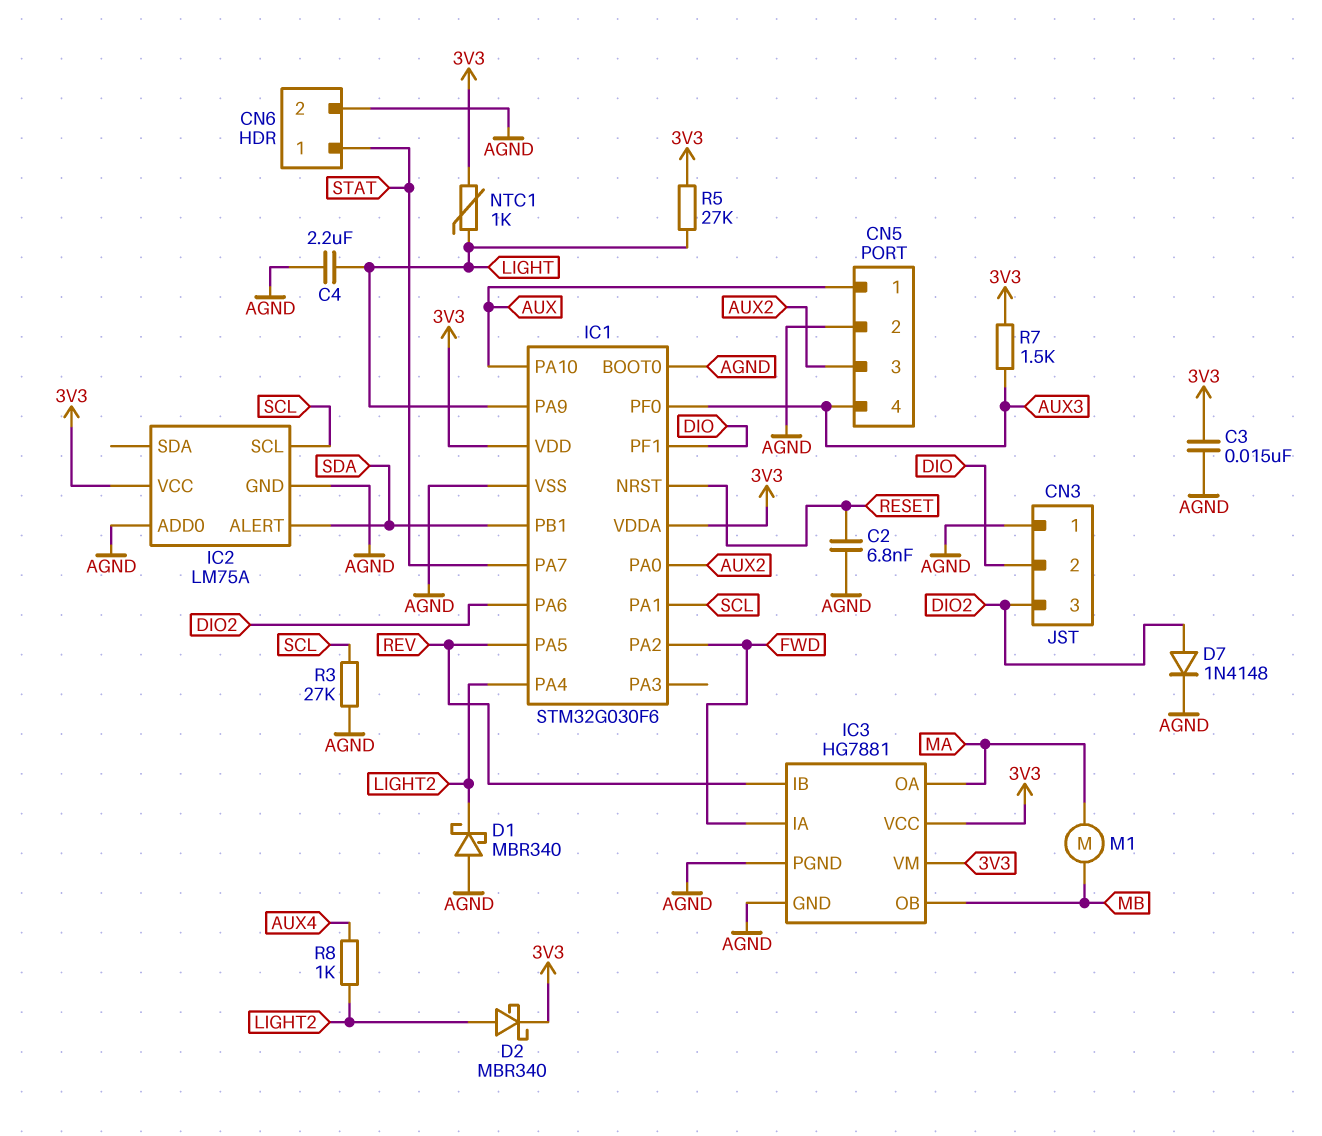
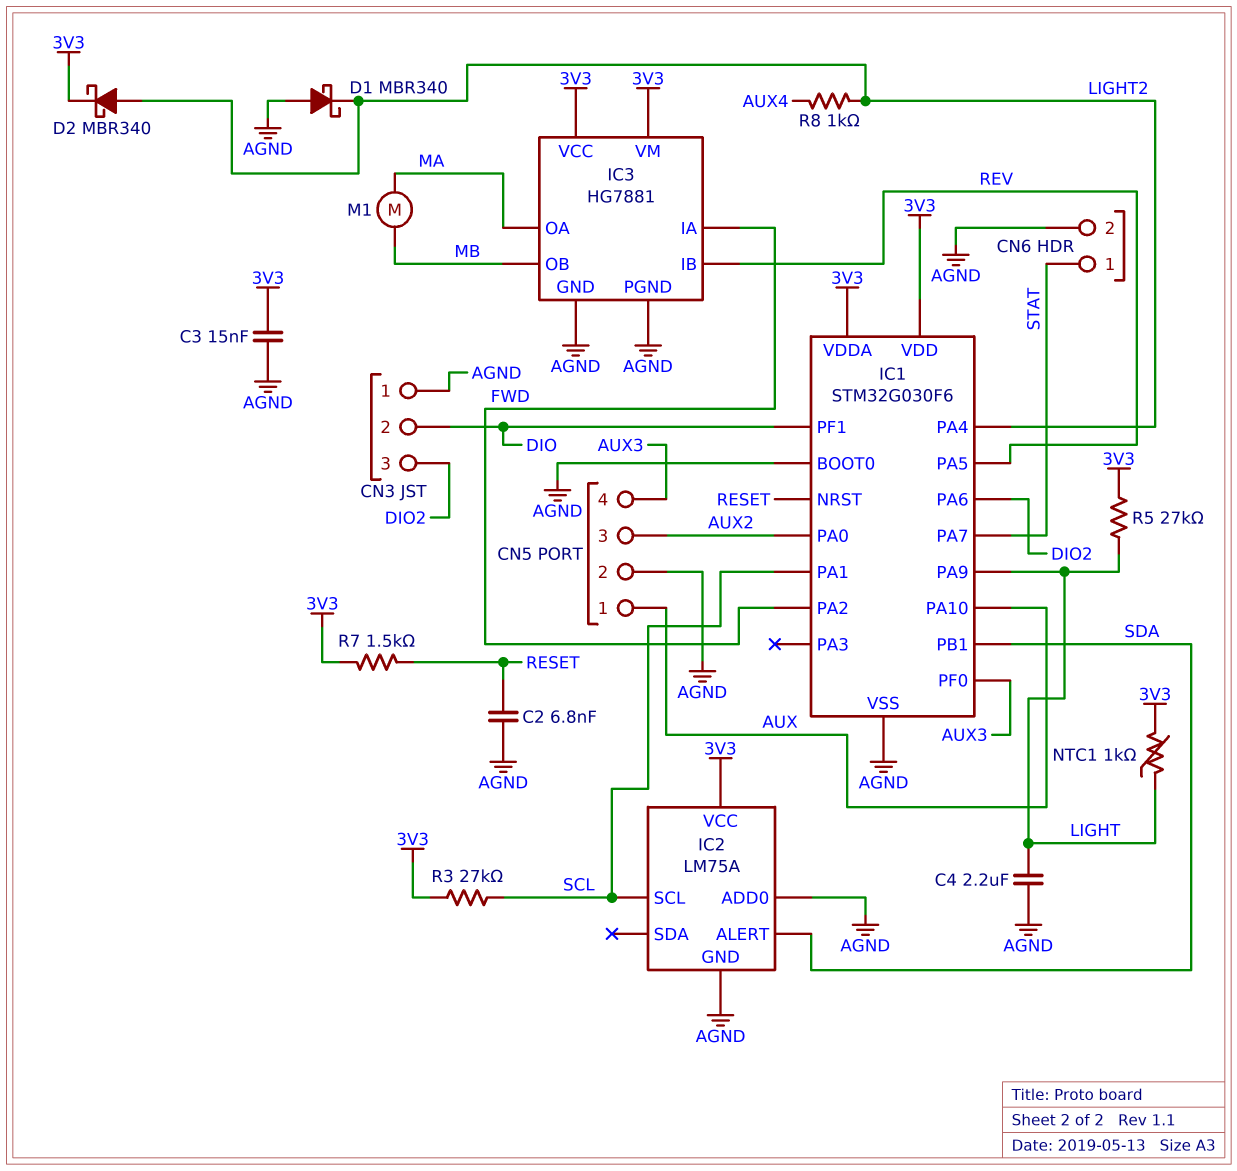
D7: diode 1N4148 (A DIO2, K AGND) -> none
R3: 27k (AGND, SCL) -> 27k (3V3, SCL)
R7: 1.5k (3V3, AUX3) -> 1.5k (3V3, RESET)

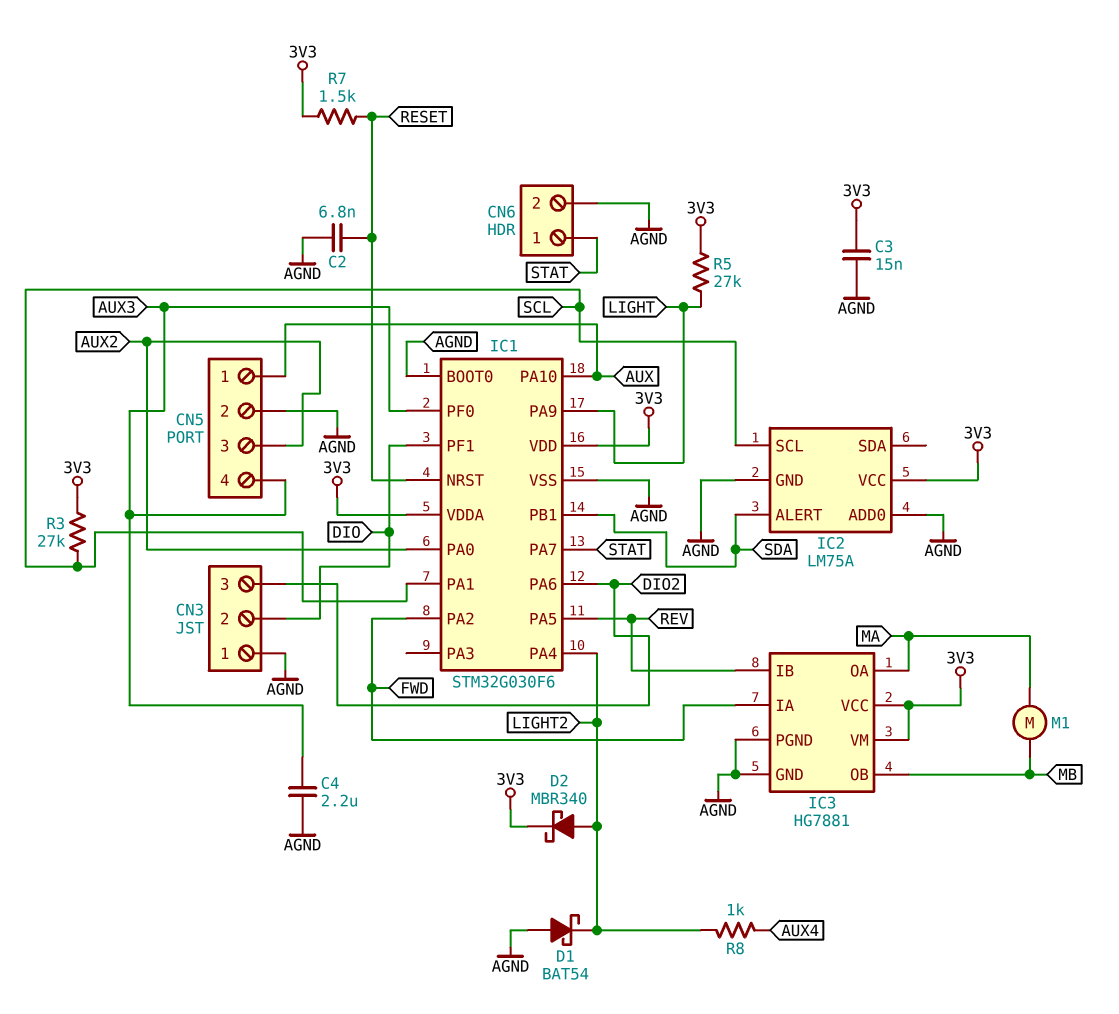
C4: 2.2uF (AGND, LIGHT) -> 2.2uF (AGND, AUX3)
D1: schottky MBR340 (A AGND, K LIGHT2) -> schottky BAT54 (A AGND, K LIGHT2)
NTC1: 1k (3V3, LIGHT) -> none

